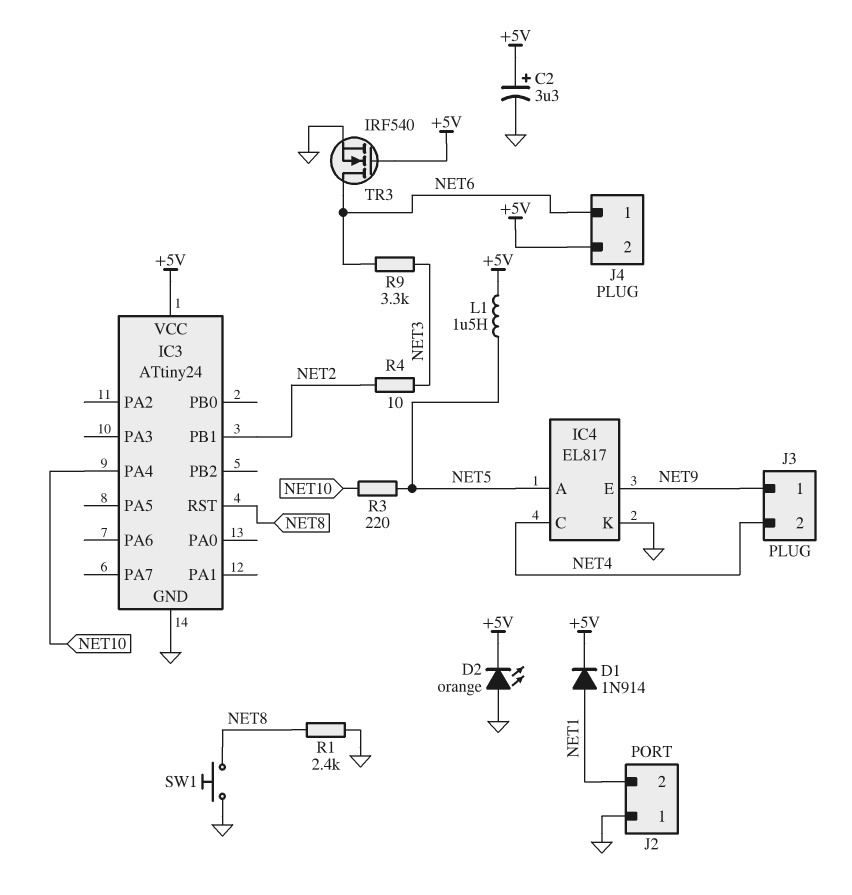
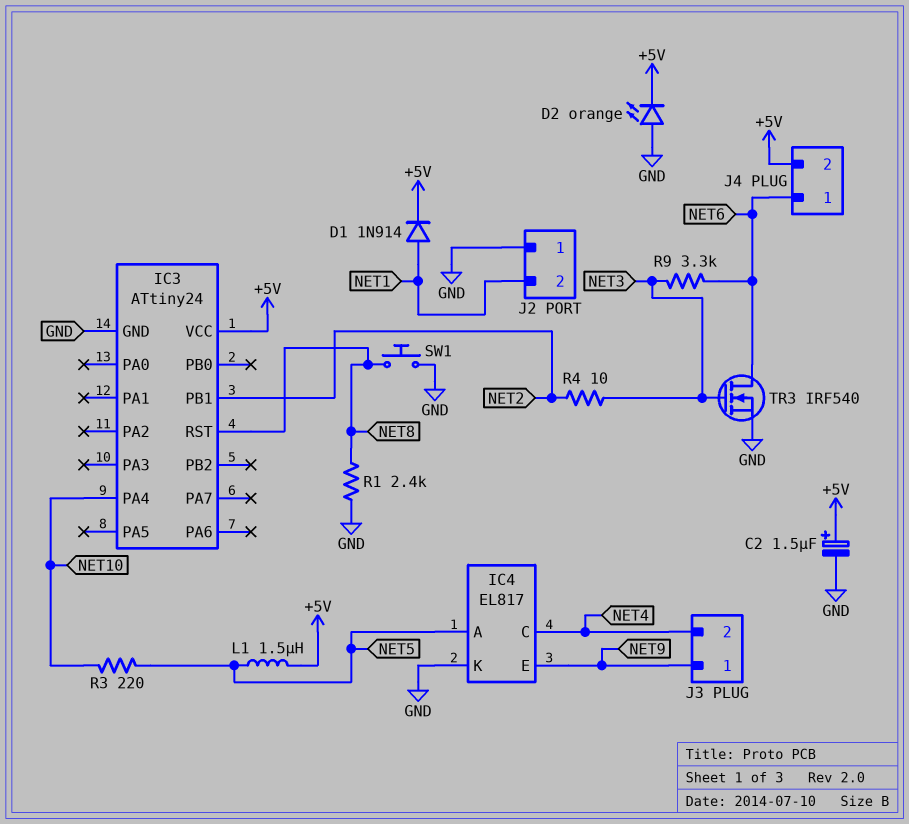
C2: 3.3uF (plus +5V, minus GND) -> 1.5uF (plus +5V, minus GND)
TR3: NMOS IRF540 (G +5V, D NET6, S GND) -> NMOS IRF540 (G NET3, D NET6, S GND)

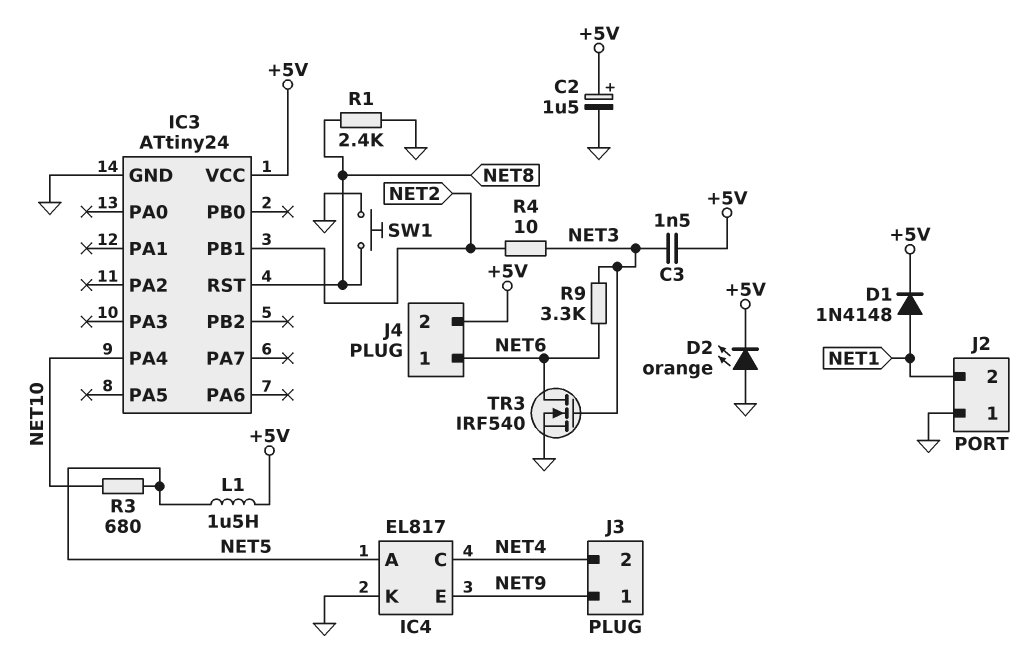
C3: none -> 1.5nF (+5V, NET3)
D1: diode 1N914 (A NET1, K +5V) -> diode 1N4148 (A NET1, K +5V)
R3: 220 (NET5, NET10) -> 680 (NET5, NET10)

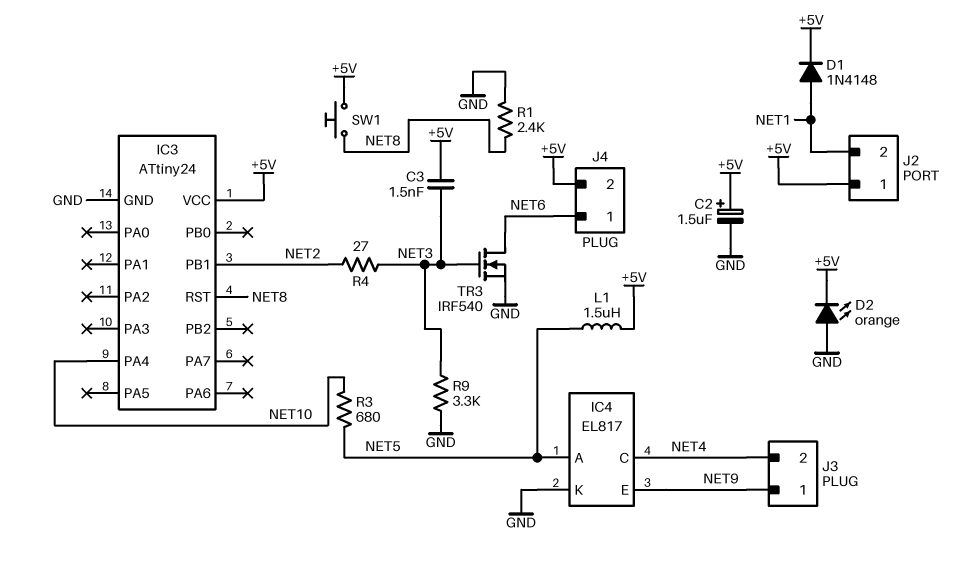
J2 pin 1: GND -> +5V
R4: 10 (NET2, NET3) -> 27 (NET2, NET3)
R9: 3.3k (NET3, NET6) -> 3.3k (GND, NET3)
SW1: button (GND, NET8) -> button (+5V, NET8)

